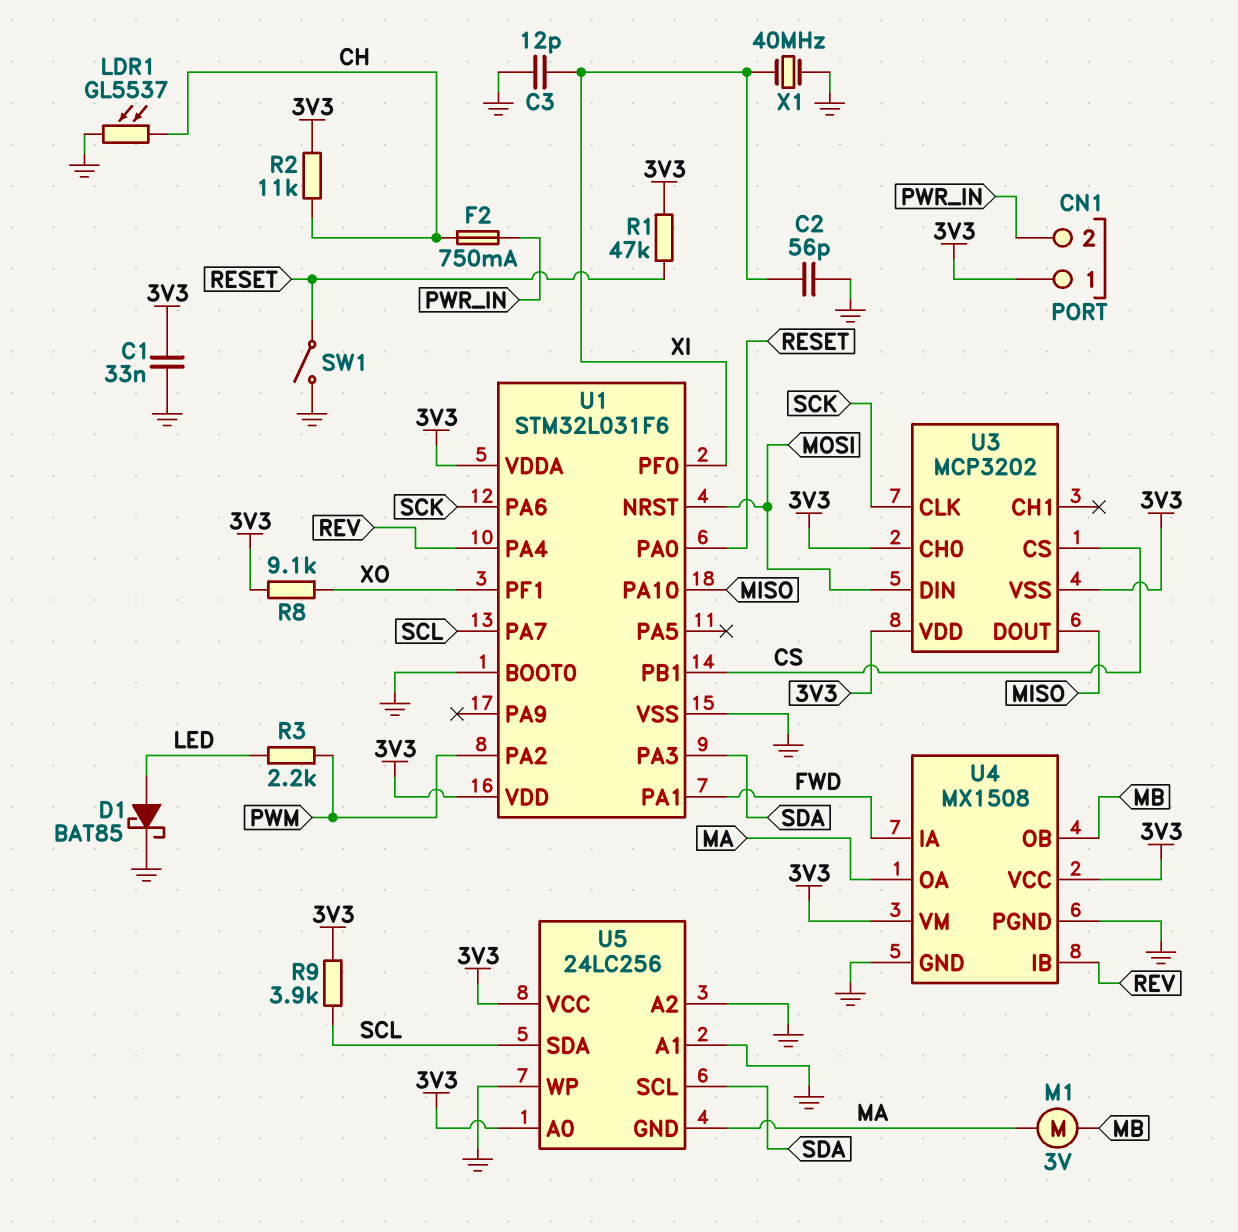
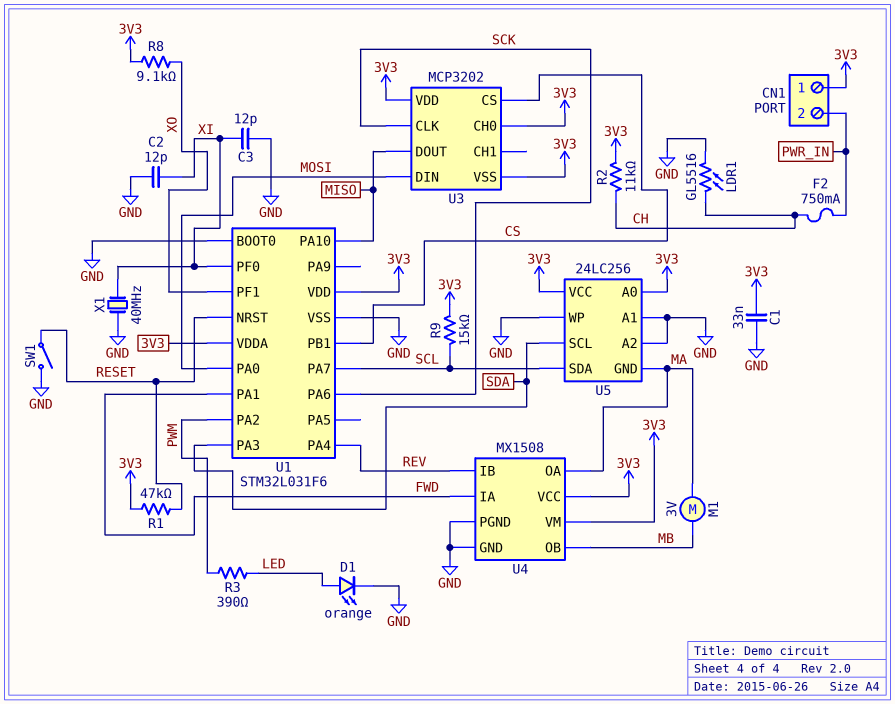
C2: 56pF (GND, XI) -> 12pF (GND, XI)
D1: schottky BAT85 (A LED, K GND) -> LED orange (A LED, K GND)
LDR1: GL5537 (CH, GND) -> GL5516 (CH, GND)
R3: 2.2k (LED, PWM) -> 390 (LED, PWM)
R9: 3.9k (3V3, SCL) -> 15k (3V3, SCL)
U1 pin NRST: MOSI -> RESET
U1 pin PA0: RESET -> MOSI

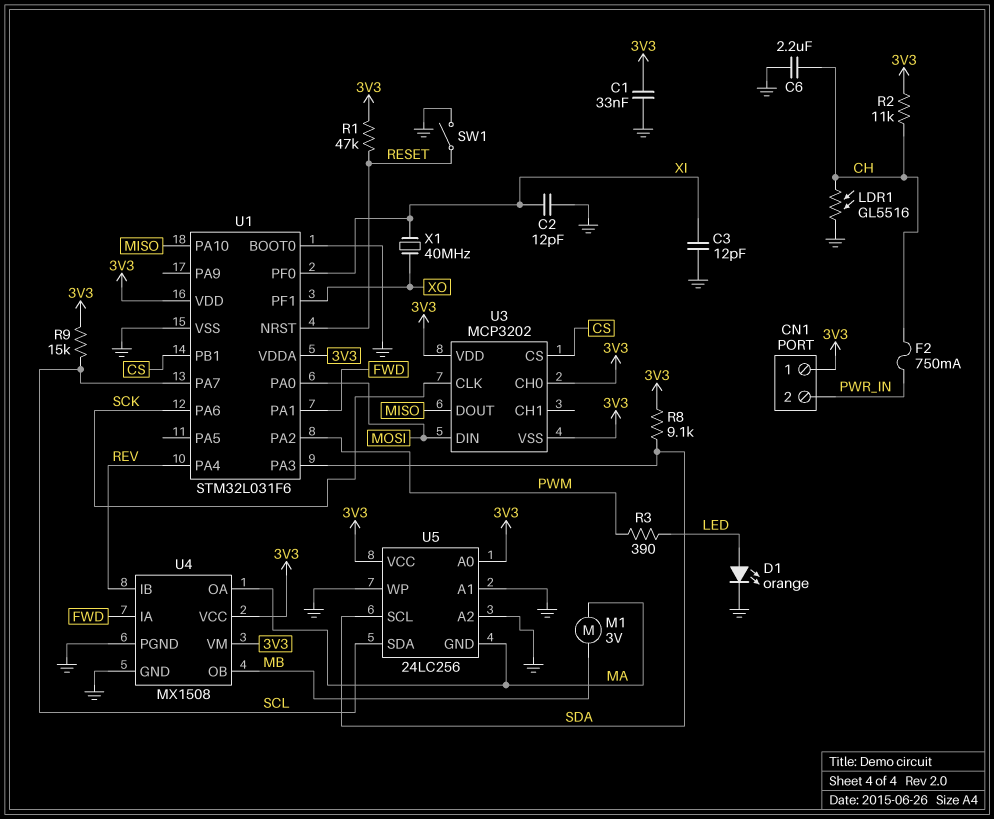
C6: none -> 2.2uF (CH, GND)
R8: 9.1k (3V3, XO) -> 9.1k (3V3, SDA)
X1: 40MHz (GND, XI) -> 40MHz (XI, XO)

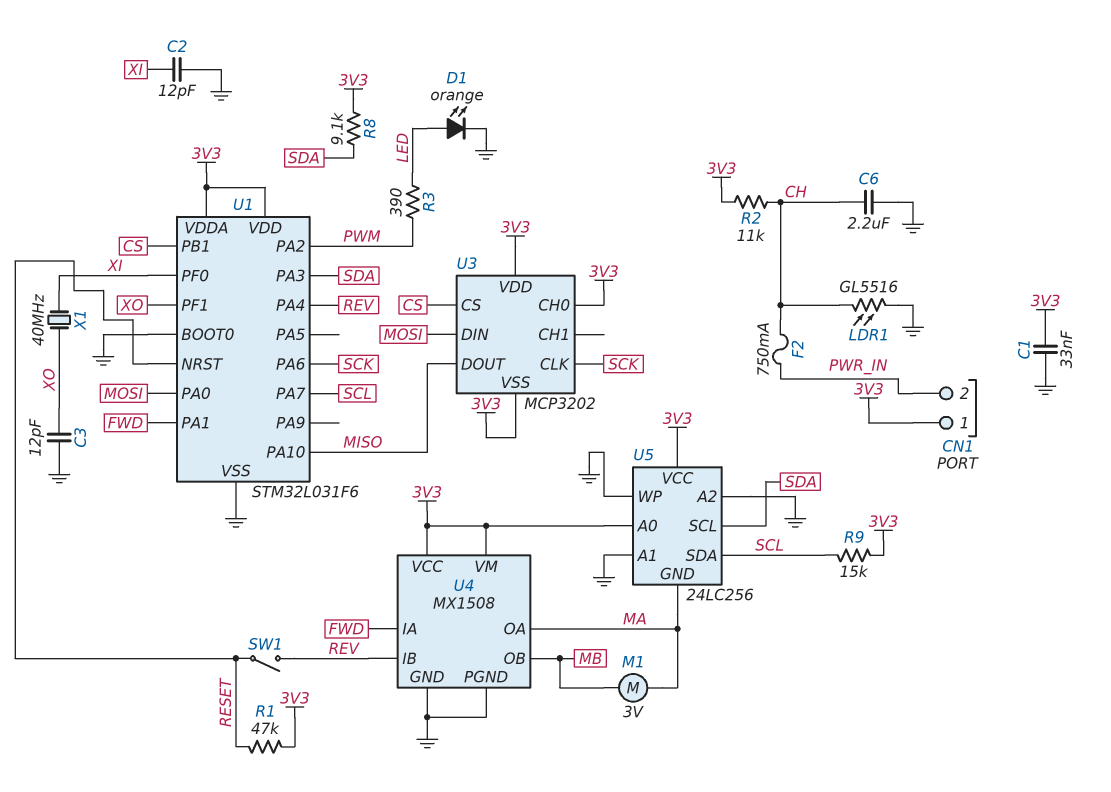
C3: 12pF (GND, XI) -> 12pF (GND, XO)
SW1: switch (GND, RESET) -> switch (RESET, REV)

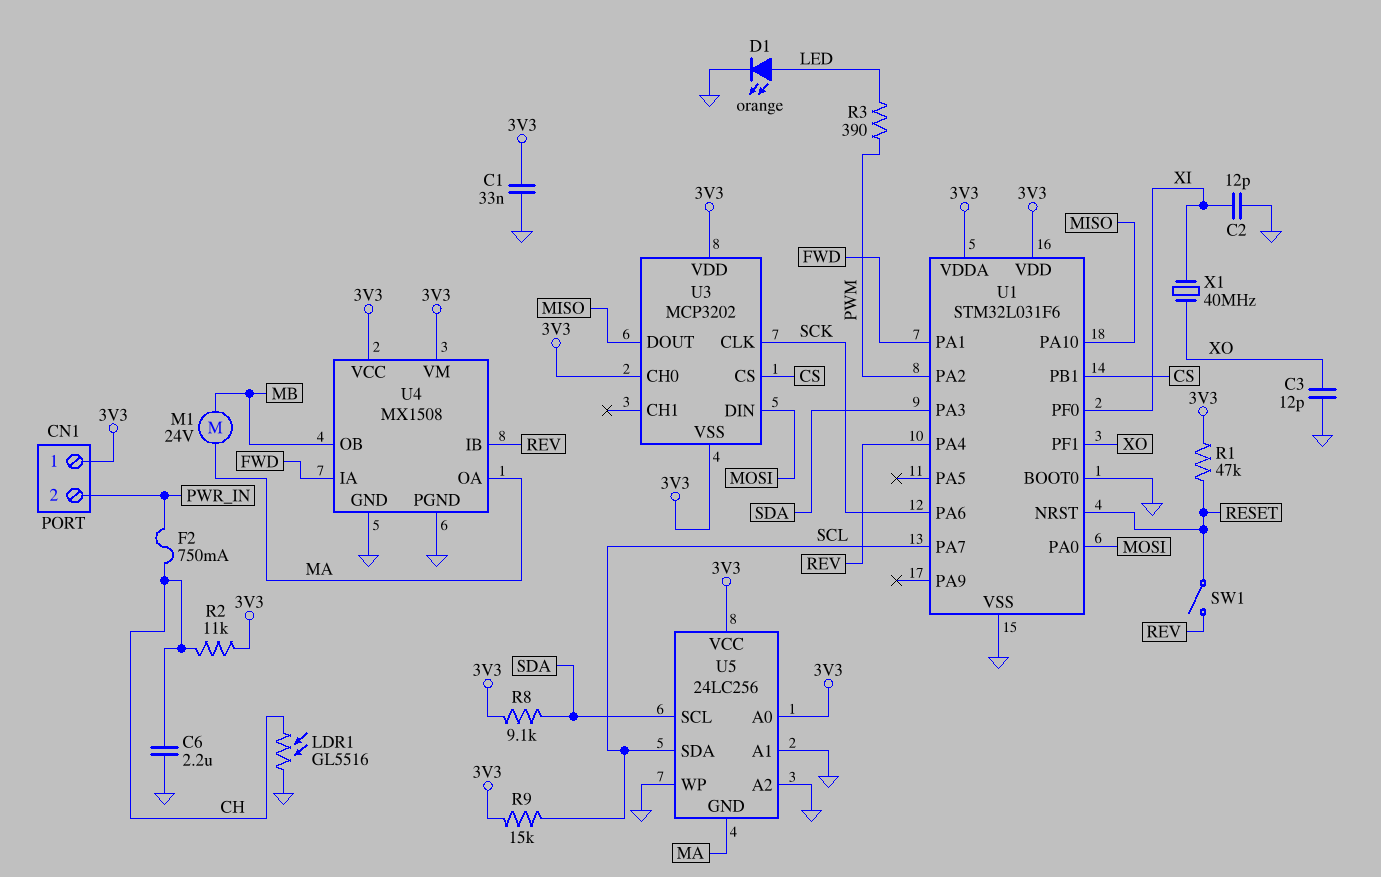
M1: motor 3V (MA, MB) -> motor 24V (MA, MB)

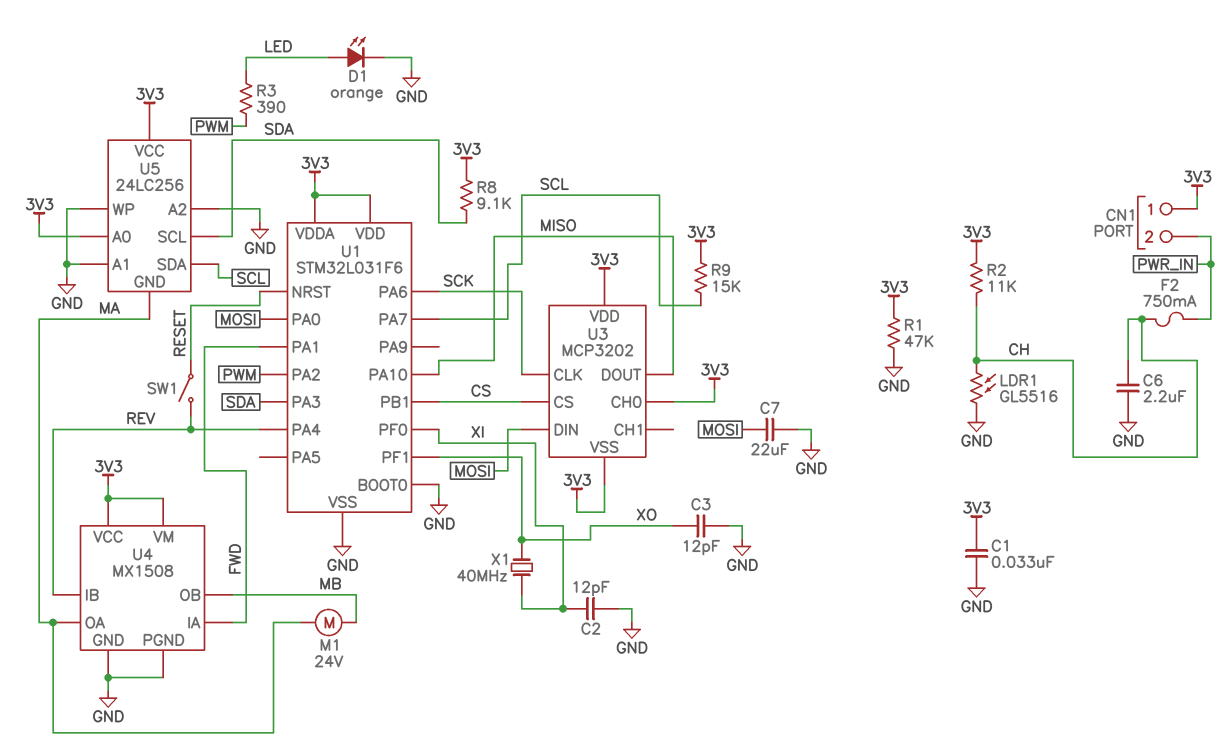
C7: none -> 22uF (GND, MOSI)
R1: 47k (3V3, RESET) -> 47k (3V3, GND)

